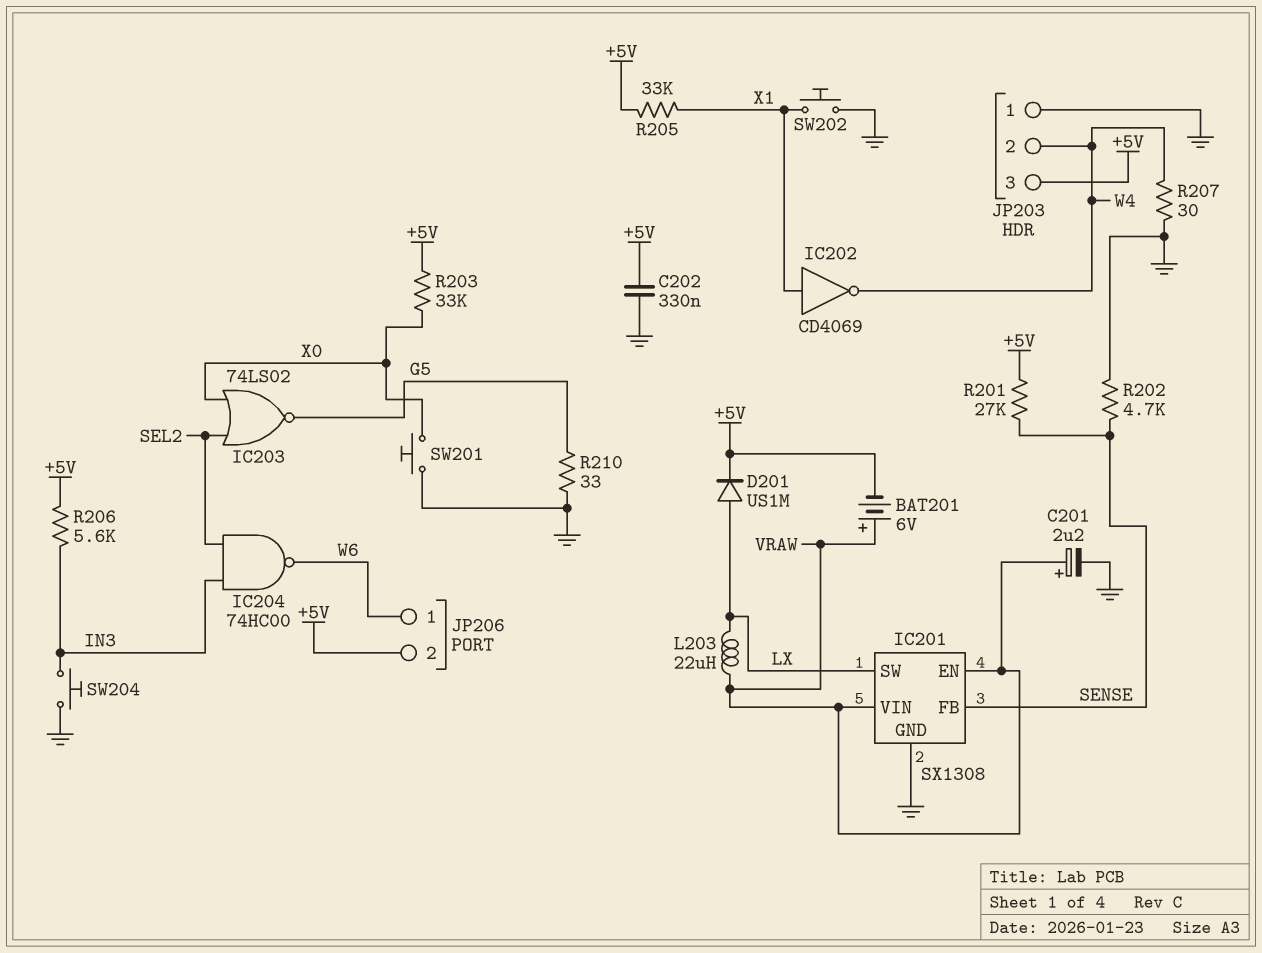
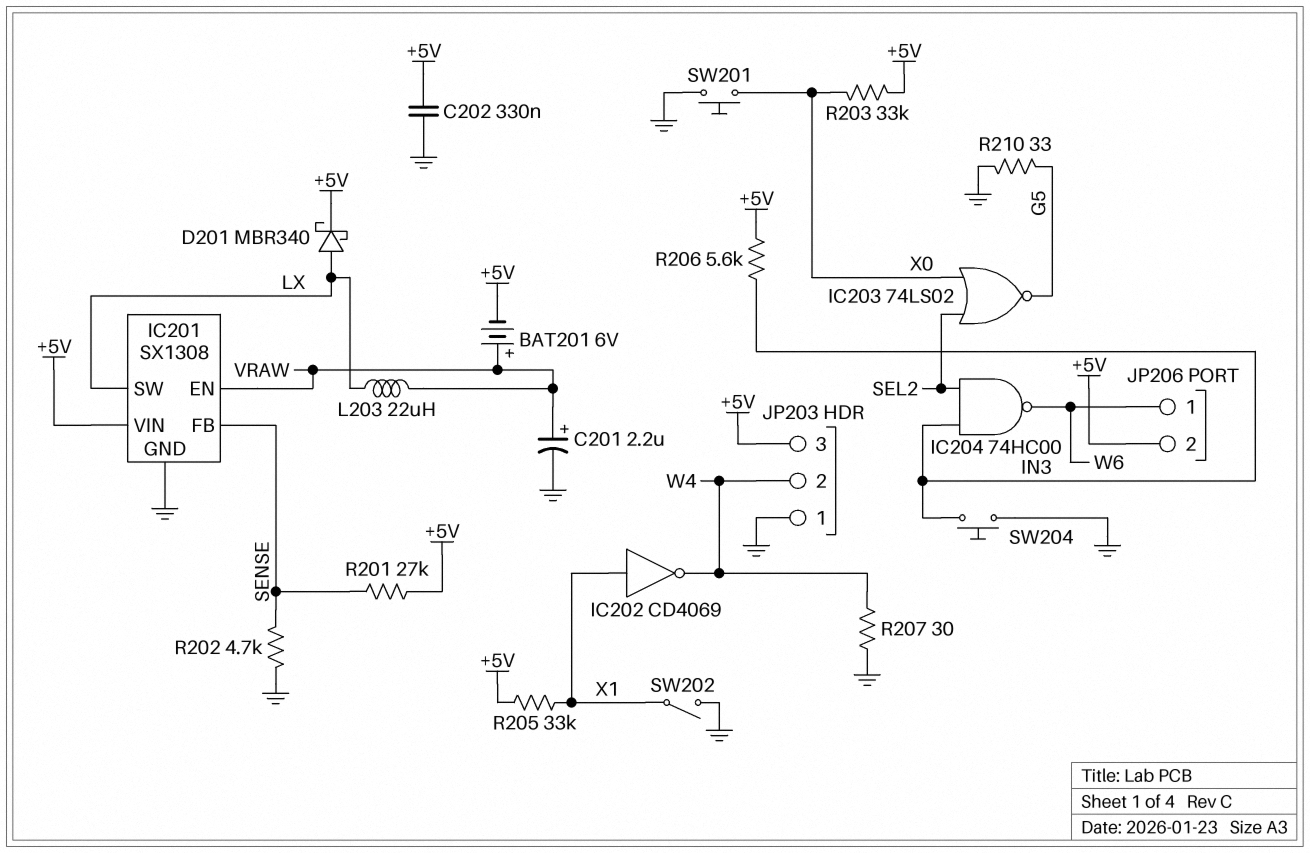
D201: diode US1M (A LX, K +5V) -> schottky MBR340 (A LX, K +5V)
IC201 pin VIN: VRAW -> +5V
SW202: button (GND, X1) -> switch (GND, X1)

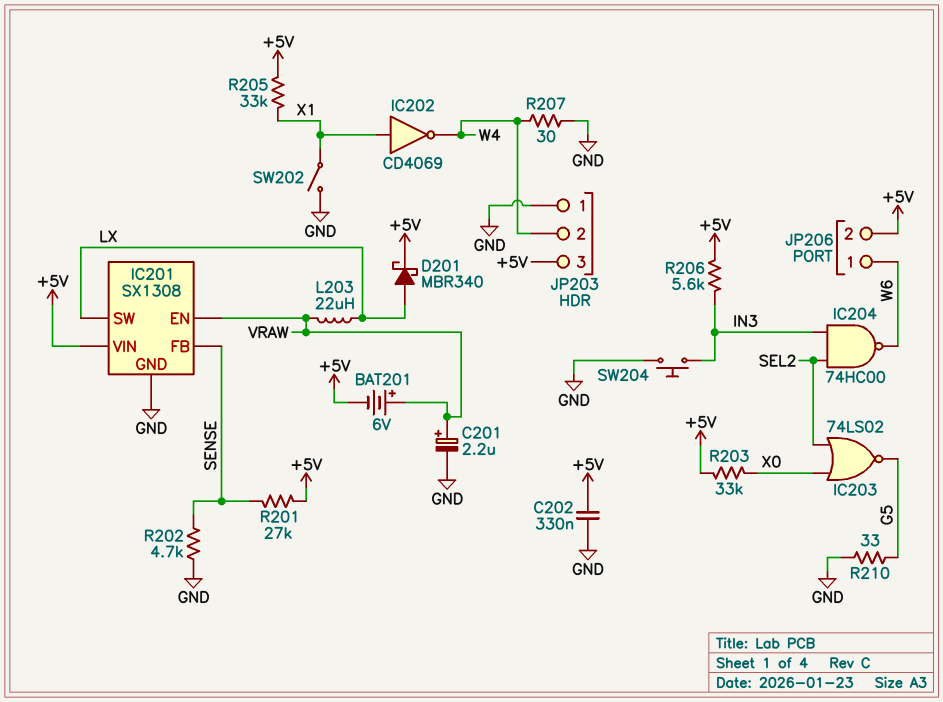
SW201: button (GND, X0) -> none

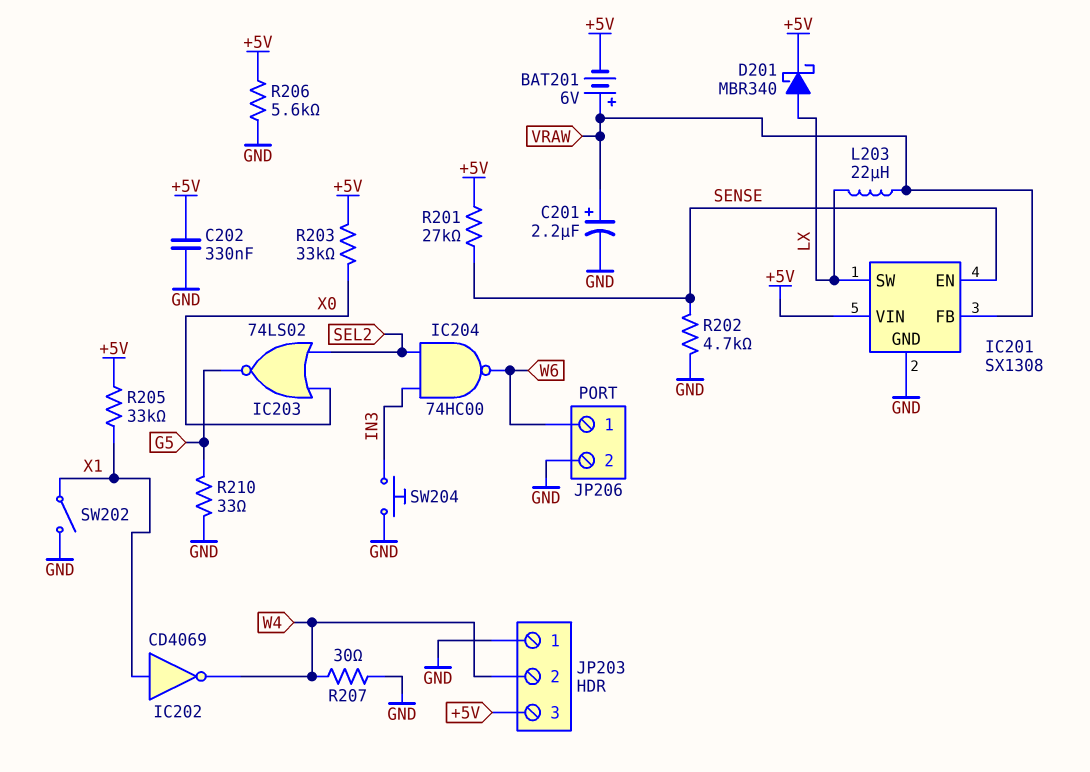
IC201 pin EN: VRAW -> SENSE
IC201 pin FB: SENSE -> VRAW
JP206 pin 2: +5V -> GND
R206: 5.6k (+5V, IN3) -> 5.6k (+5V, GND)

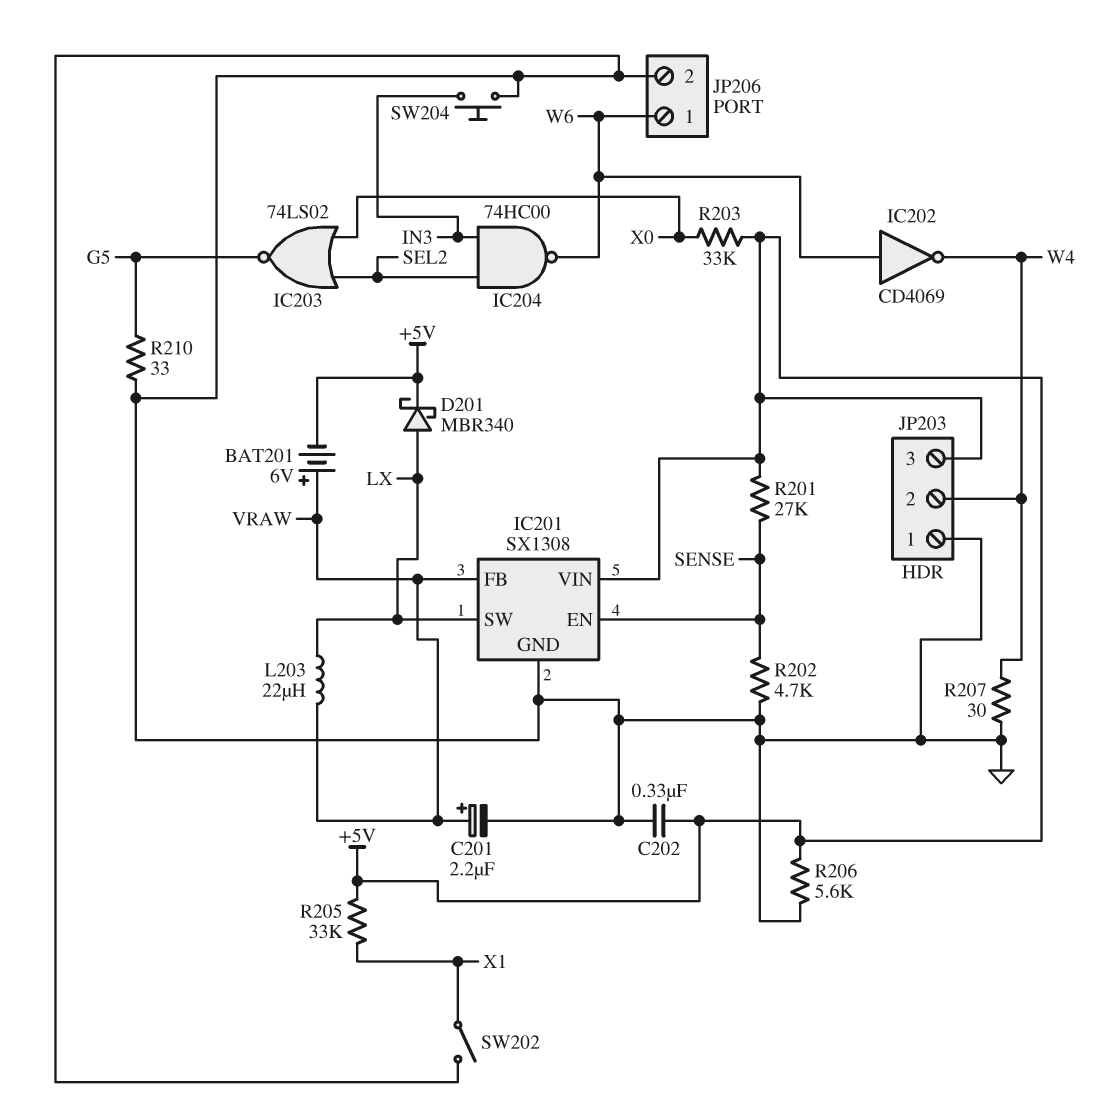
IC202: NOT CD4069 (in X1, out W4) -> NOT CD4069 (in W6, out W4)

